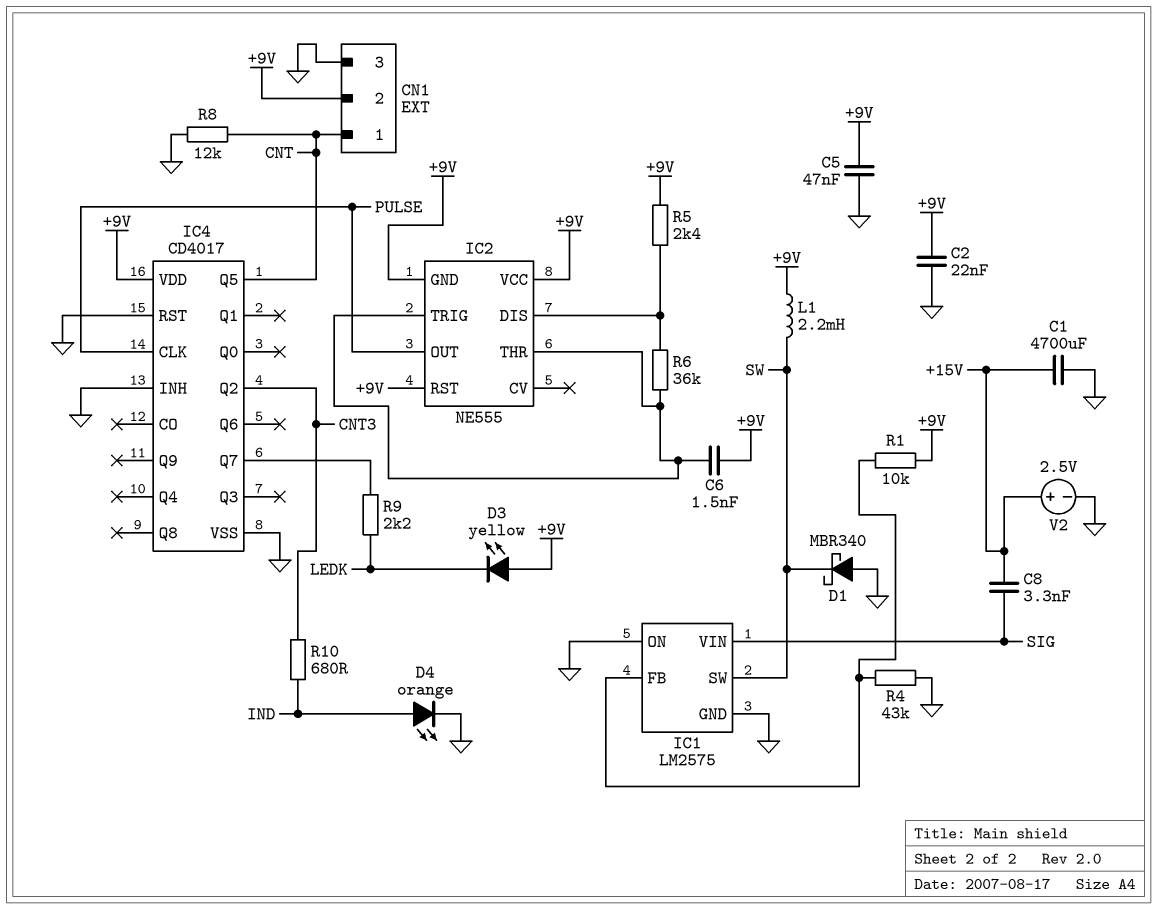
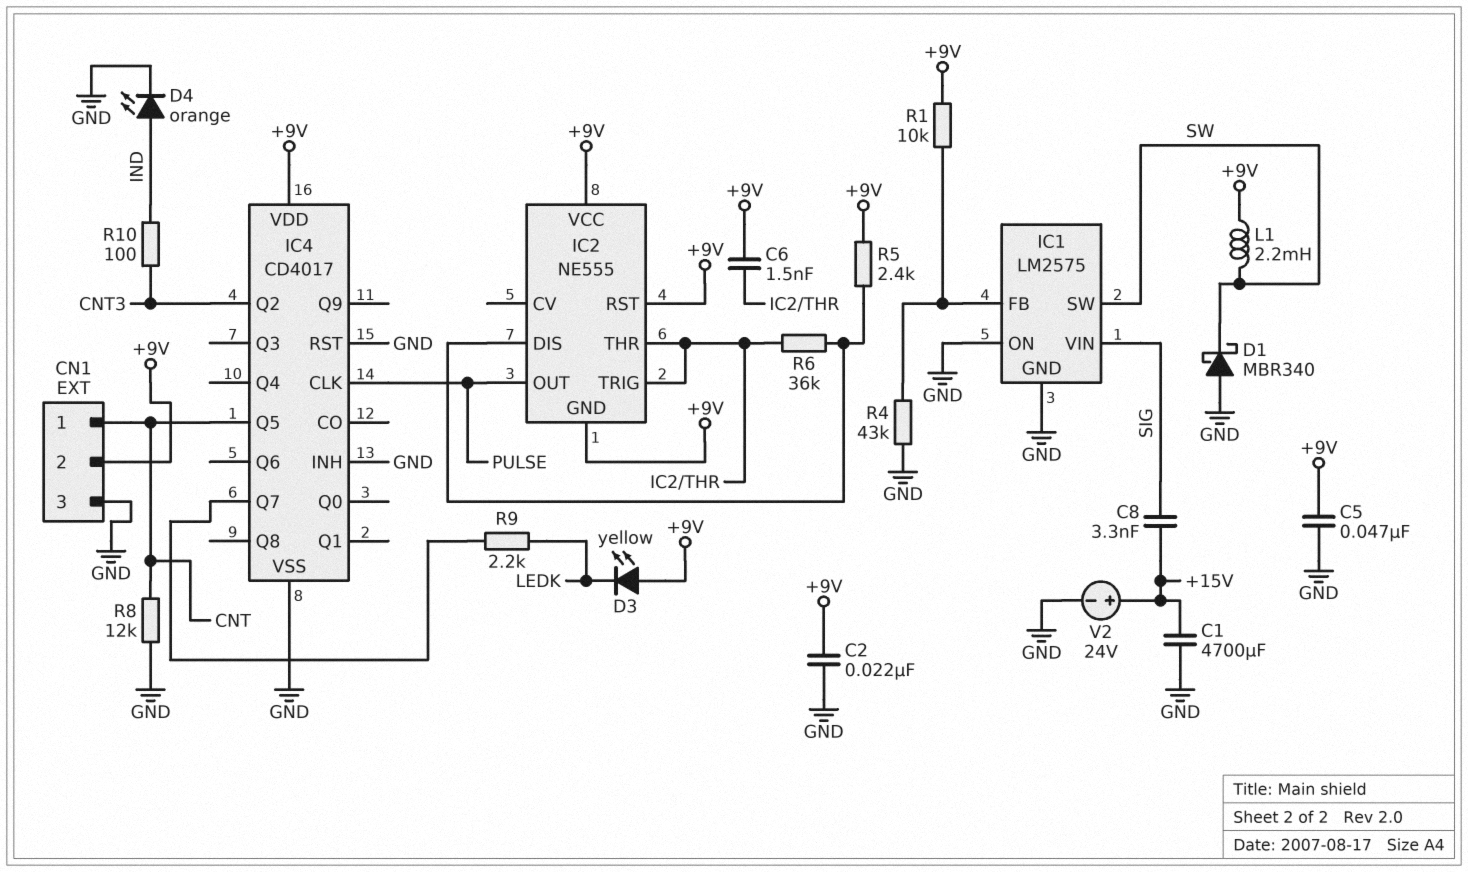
R10: 680 (CNT3, IND) -> 100 (CNT3, IND)
V2: 2.5V (plus +15V, minus GND) -> 24V (plus +15V, minus GND)

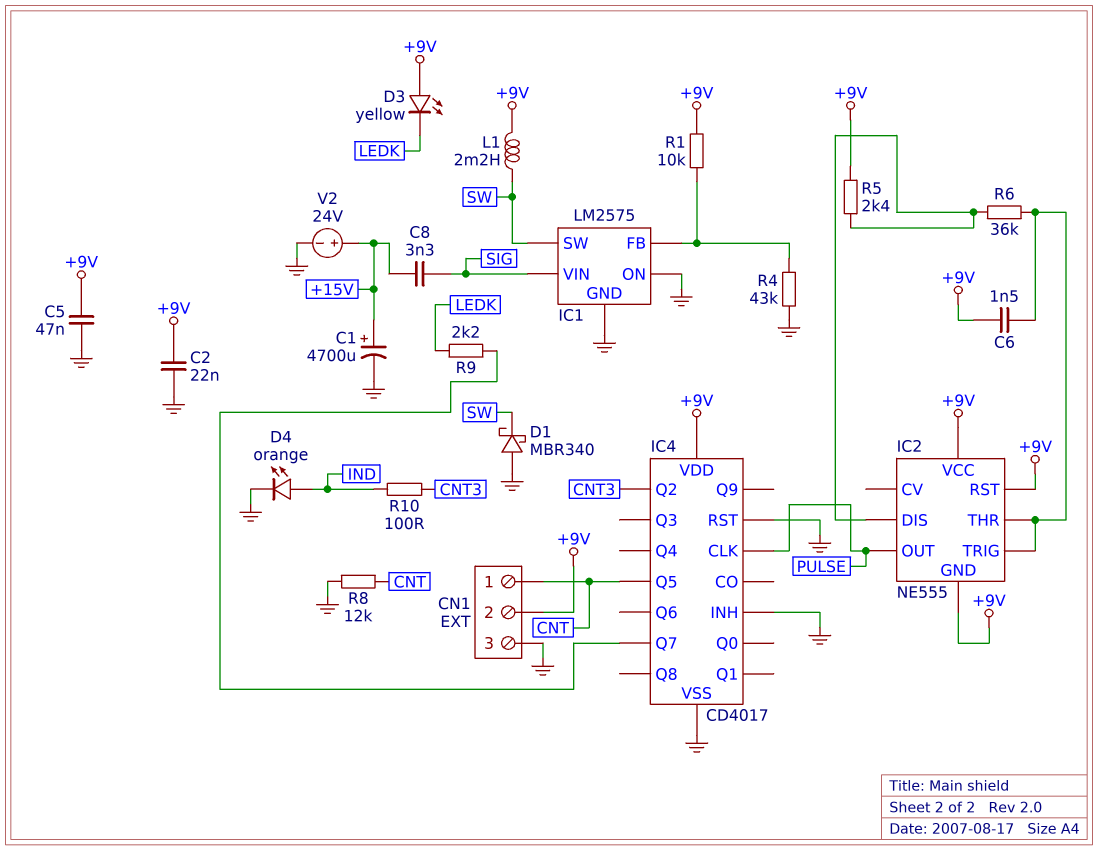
C1: 4700uF (+15V, GND) -> 4700uF (plus +15V, minus GND)

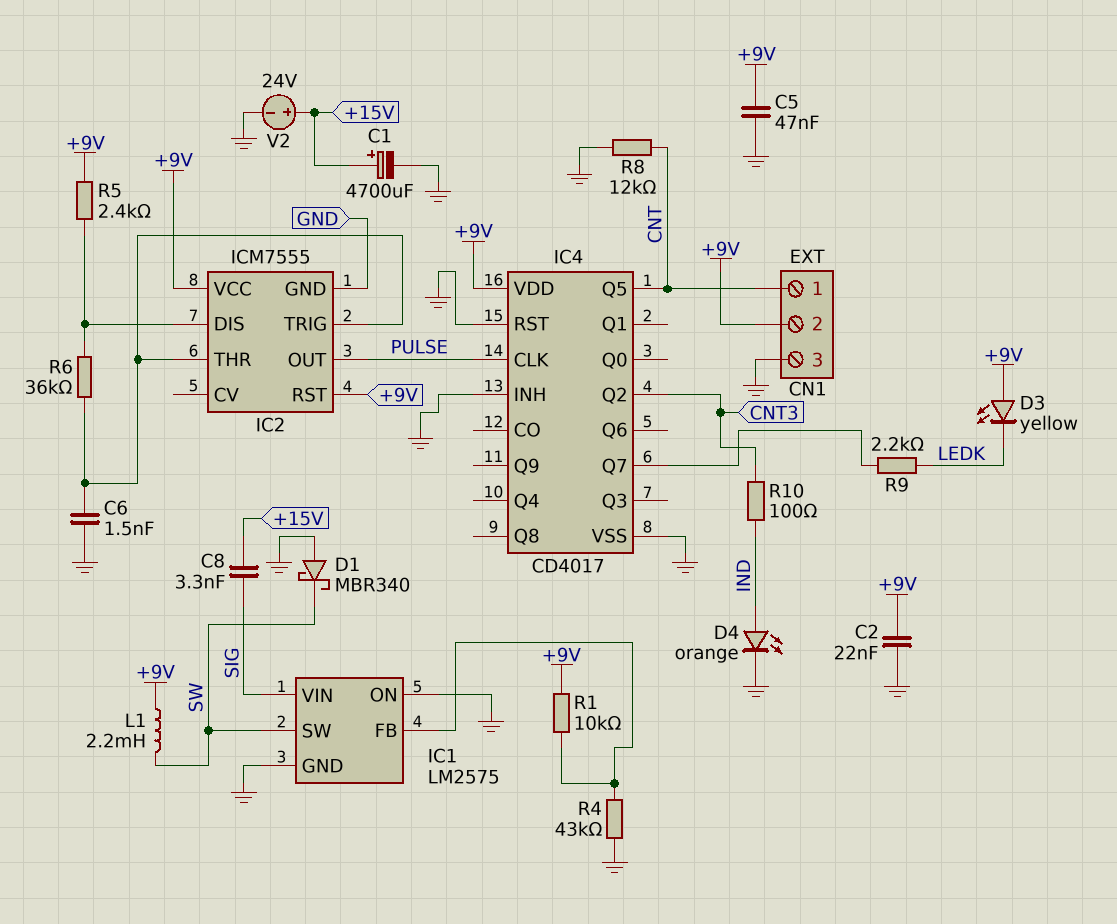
C6: 1.5nF (+9V, IC2/THR) -> 1.5nF (GND, IC2/THR)
IC2: NE555 -> ICM7555
IC2 pin GND: +9V -> GND

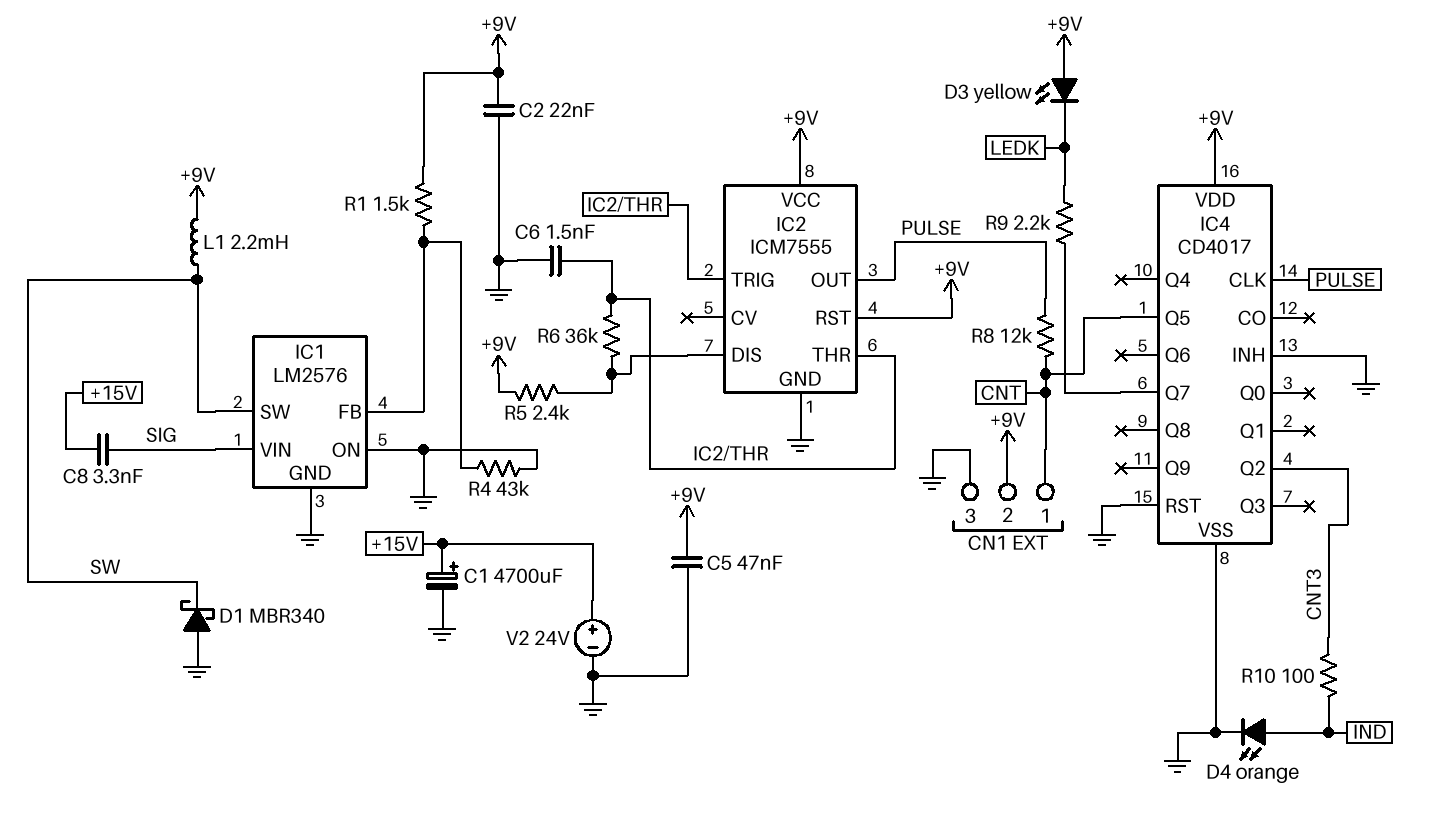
IC1: LM2575 -> LM2576
R1: 10k (+9V, IC1/FB) -> 1.5k (+9V, IC1/FB)
R8: 12k (CNT, GND) -> 12k (CNT, PULSE)

